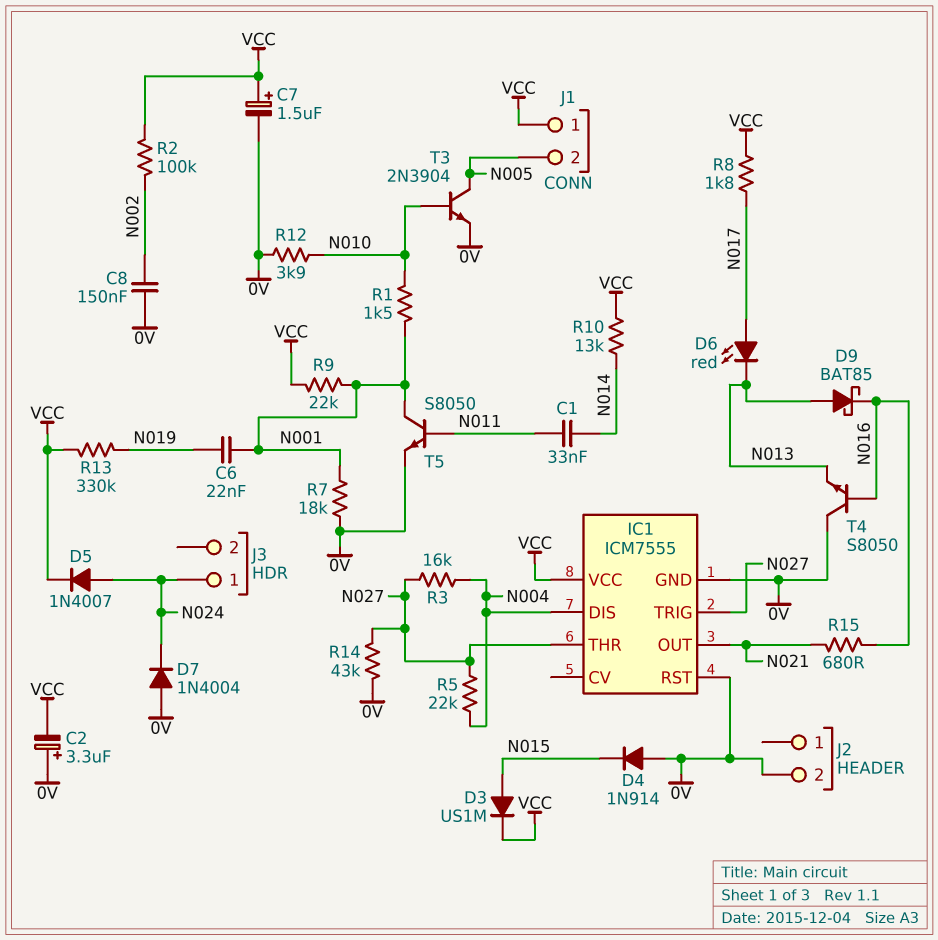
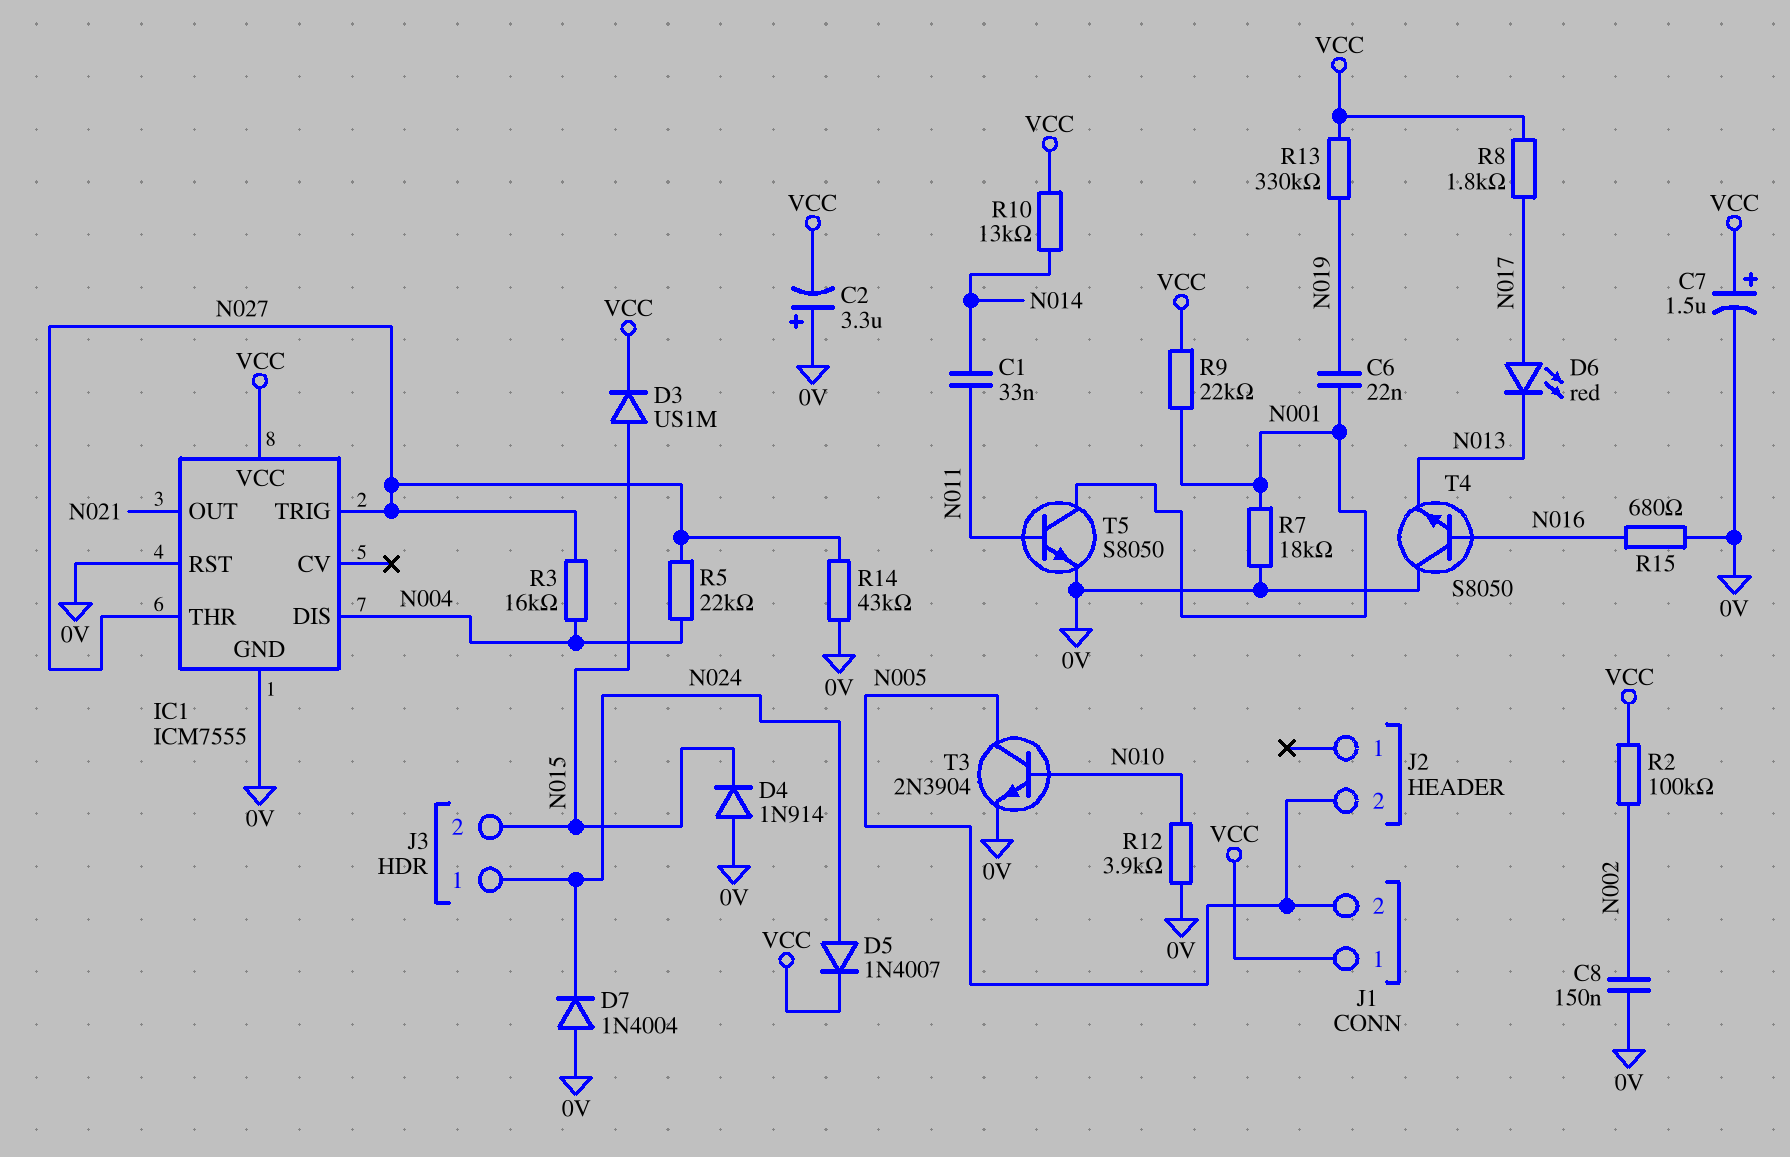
D9: schottky BAT85 (A N013, K N016) -> none
J2 pin 2: 0V -> N005
J3 pin 2: none -> N015
R1: 1.5k (N001, N010) -> none
R15: 680 (N016, N021) -> 680 (0V, N016)

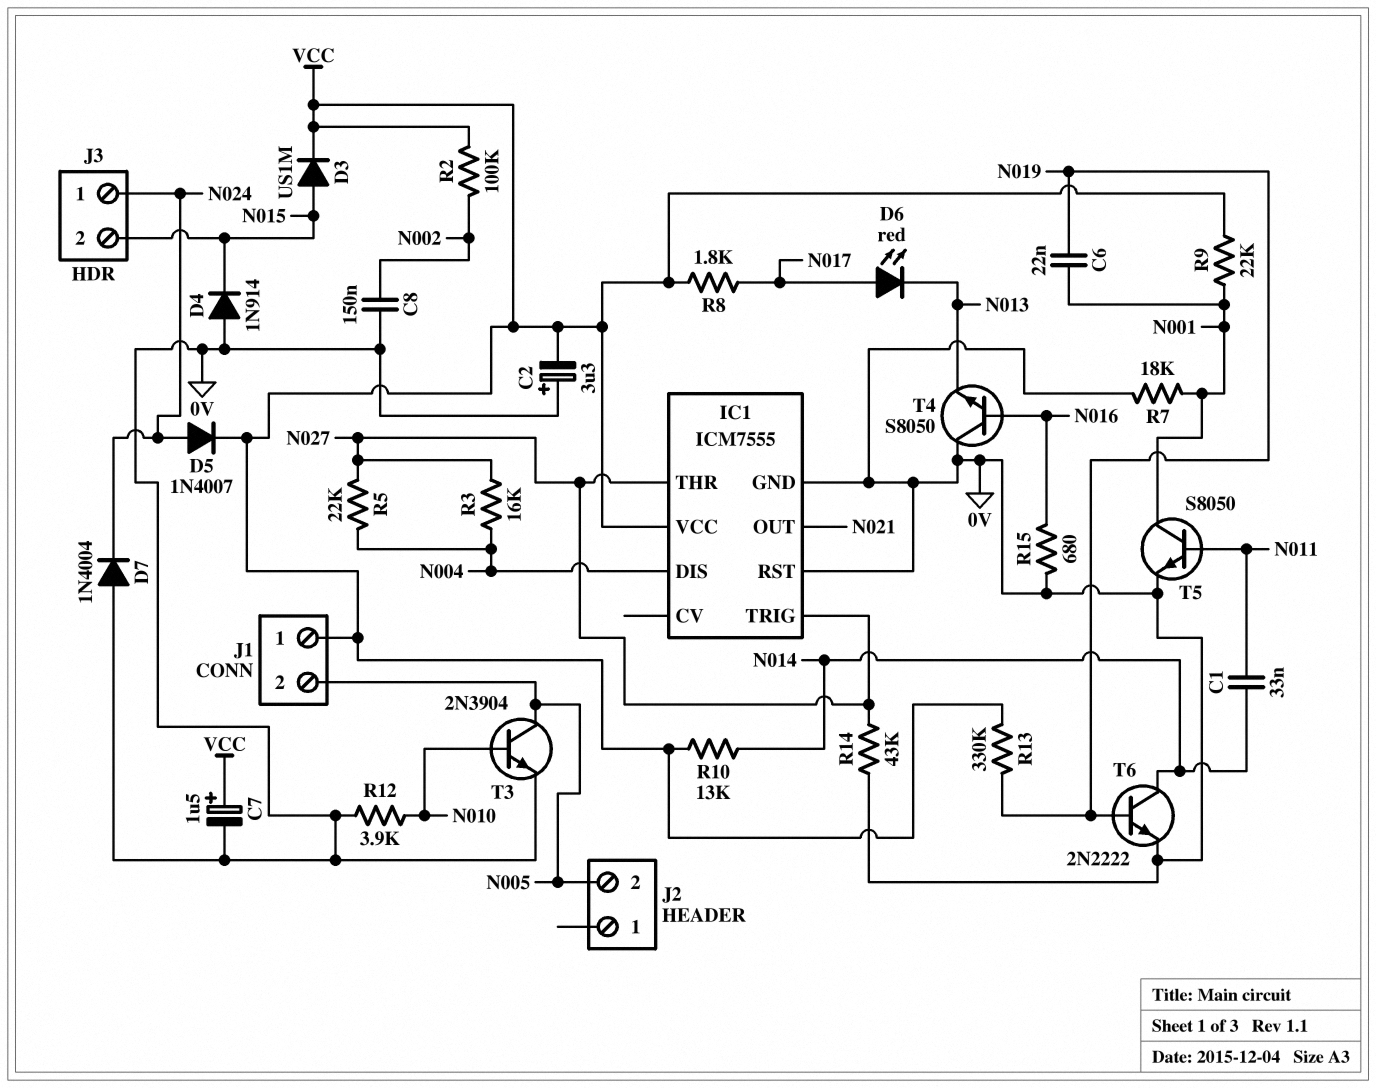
T6: none -> NPN 2N2222 (B N019, C N014, E 0V)

